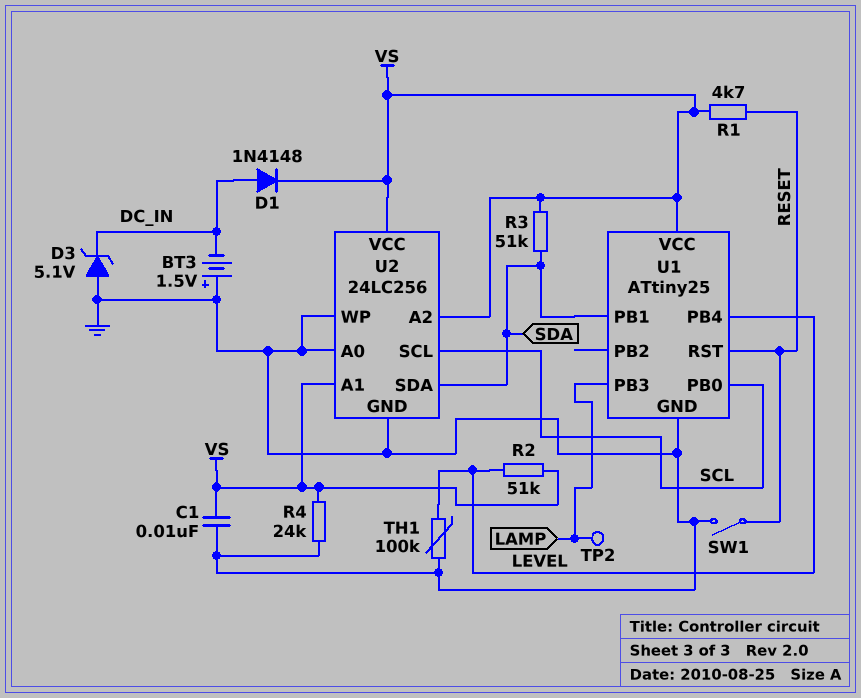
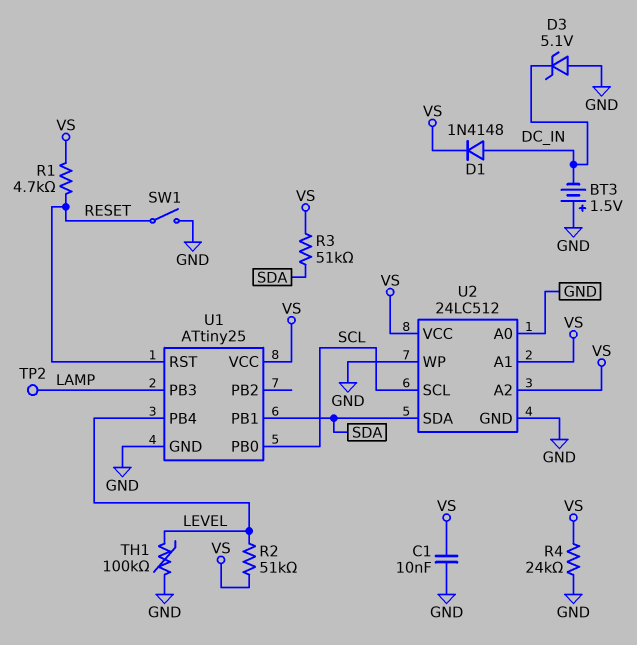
U2: 24LC256 -> 24LC512

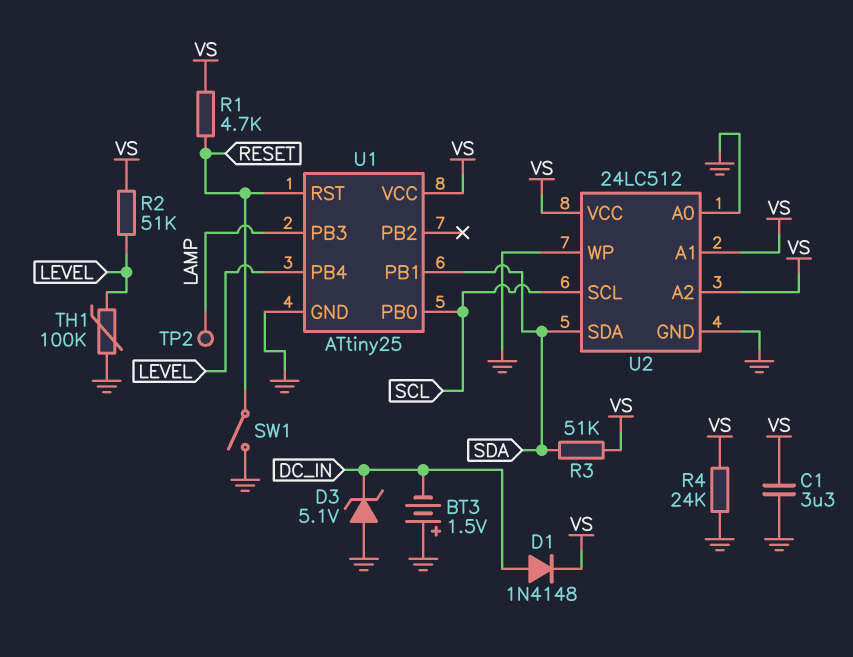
C1: 10nF (GND, VS) -> 3.3uF (GND, VS)

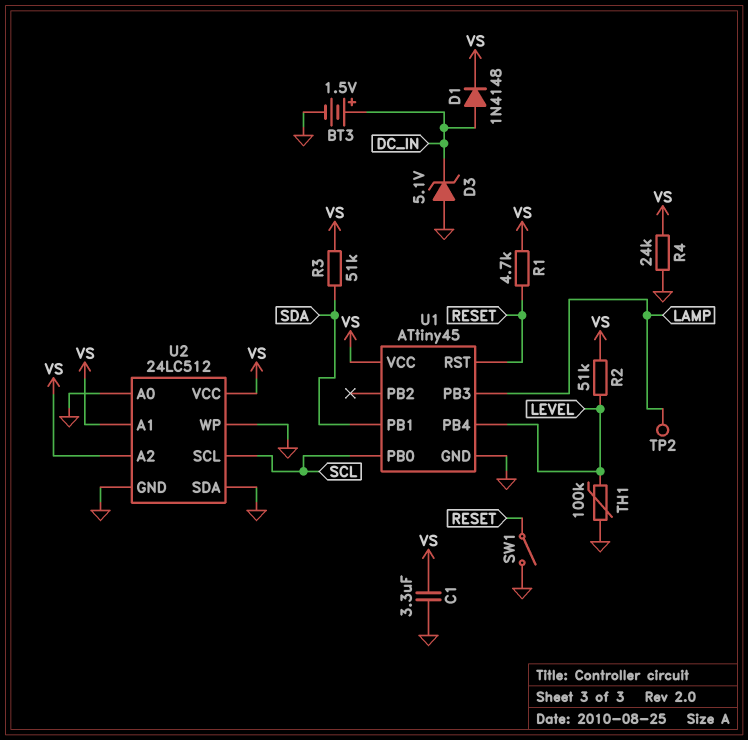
BT3: 1.5V (plus GND, minus DC_IN) -> 1.5V (plus DC_IN, minus GND)
U1: ATtiny25 -> ATtiny45
U2 pin SDA: SDA -> GND

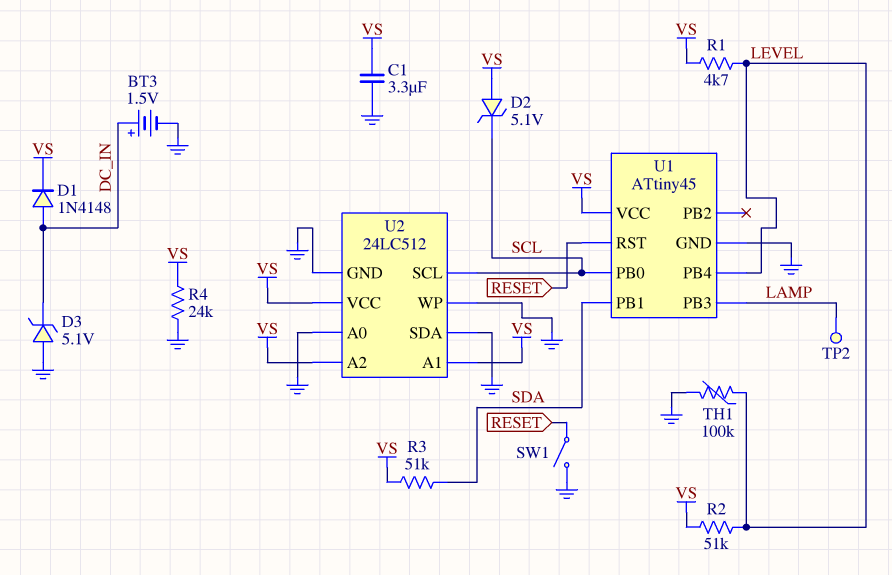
D2: none -> zener 5.1V (A VS, K SCL)
R1: 4.7k (RESET, VS) -> 4.7k (LEVEL, VS)

